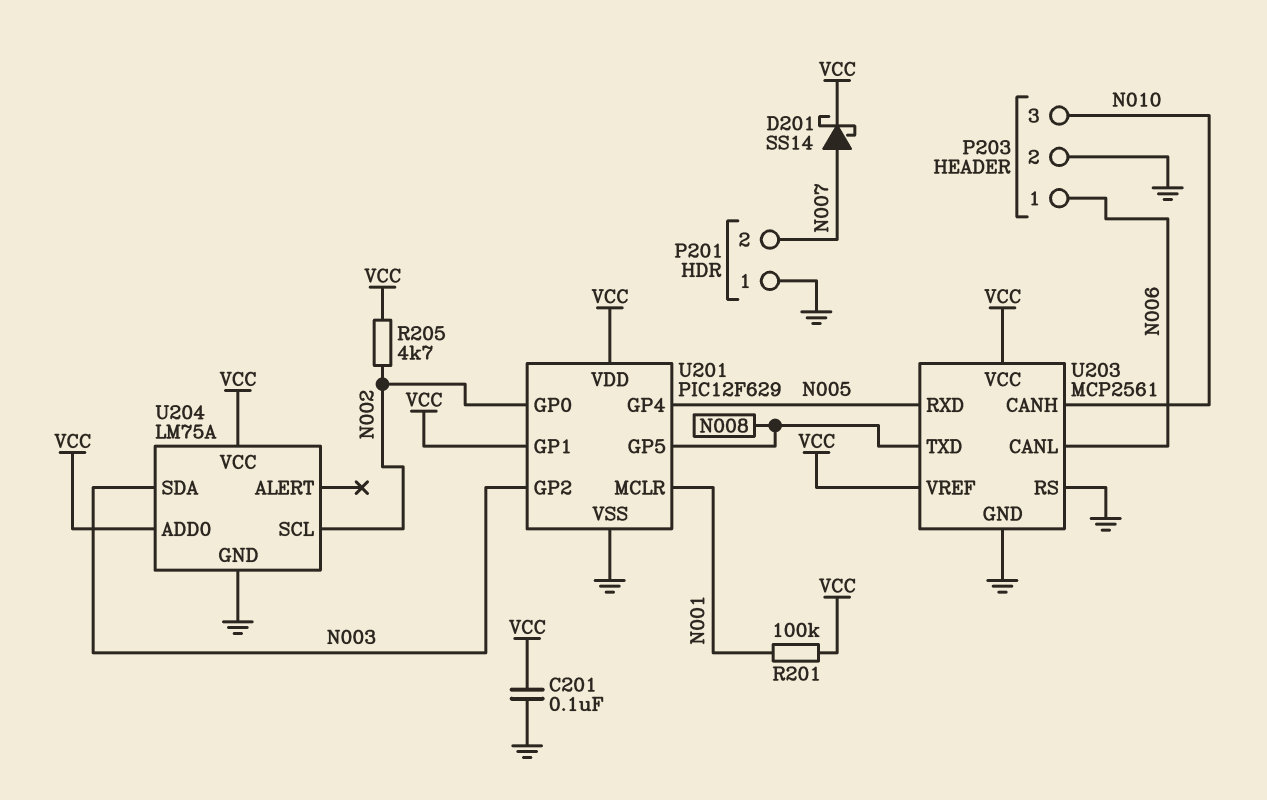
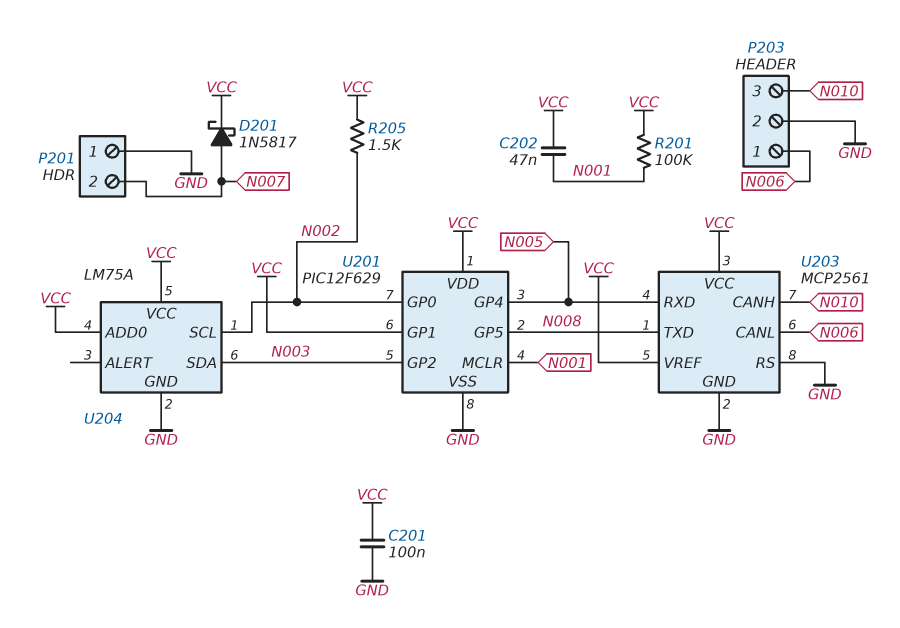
C202: none -> 47nF (N001, VCC)
D201: schottky SS14 (A N007, K VCC) -> schottky 1N5817 (A N007, K VCC)
R205: 4.7k (N002, VCC) -> 1.5k (N002, VCC)

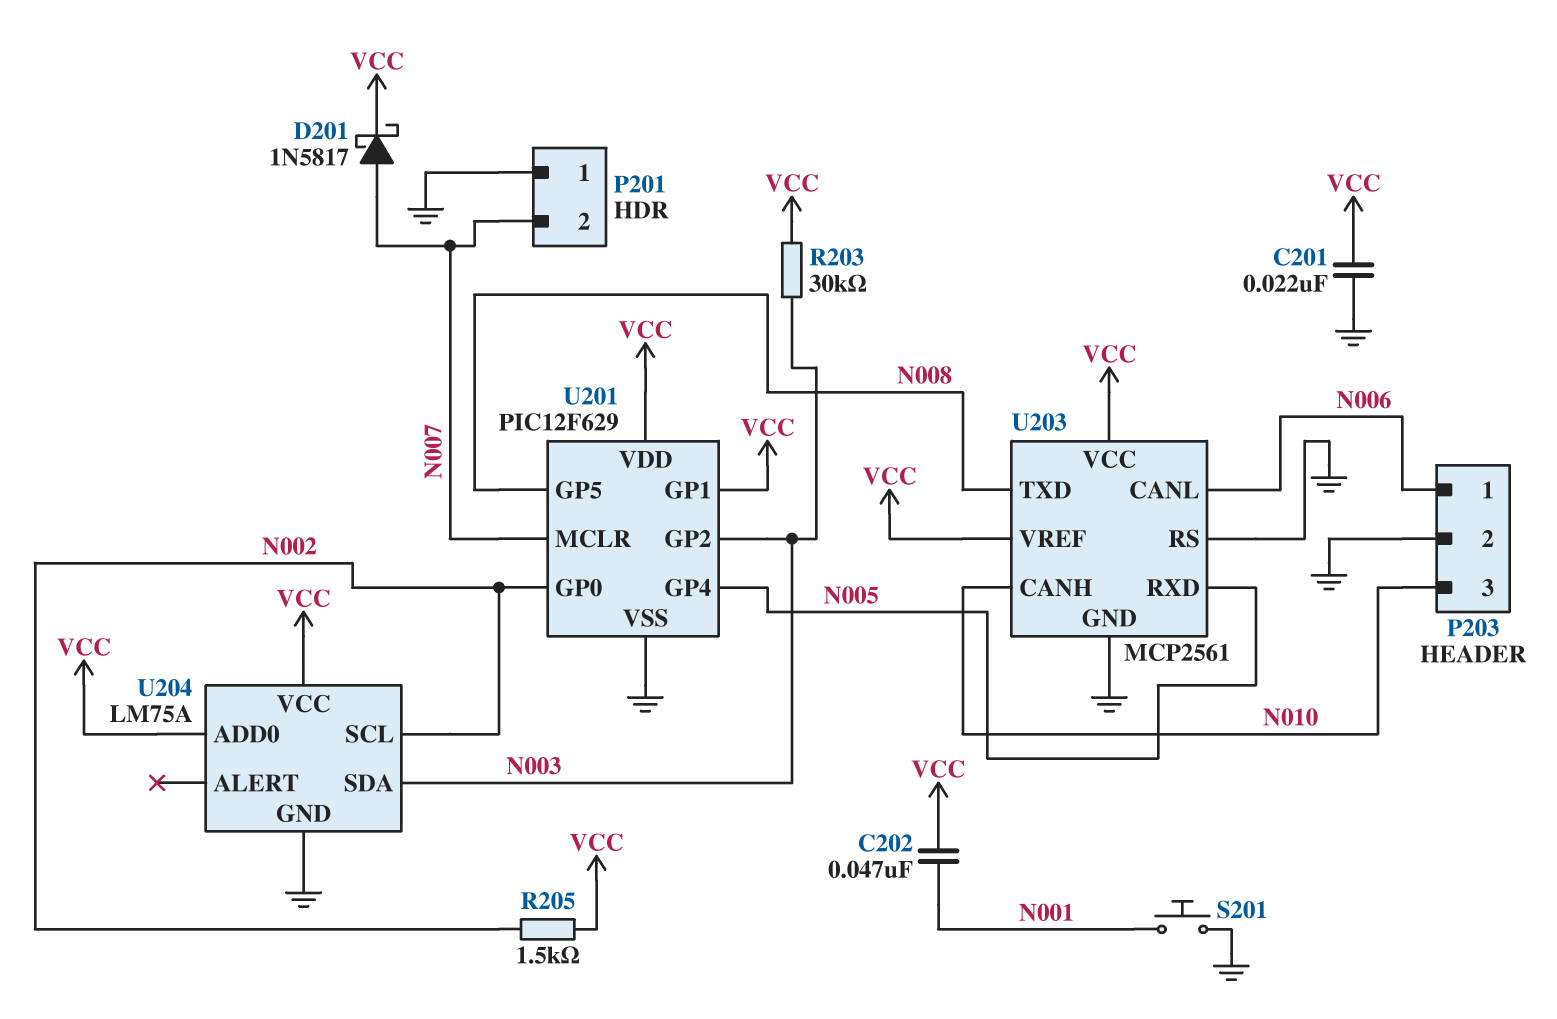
C201: 100nF (GND, VCC) -> 22nF (GND, VCC)
R201: 100k (N001, VCC) -> none
R203: none -> 30k (N003, VCC)
S201: none -> button (GND, N001)
U201 pin MCLR: N001 -> N007

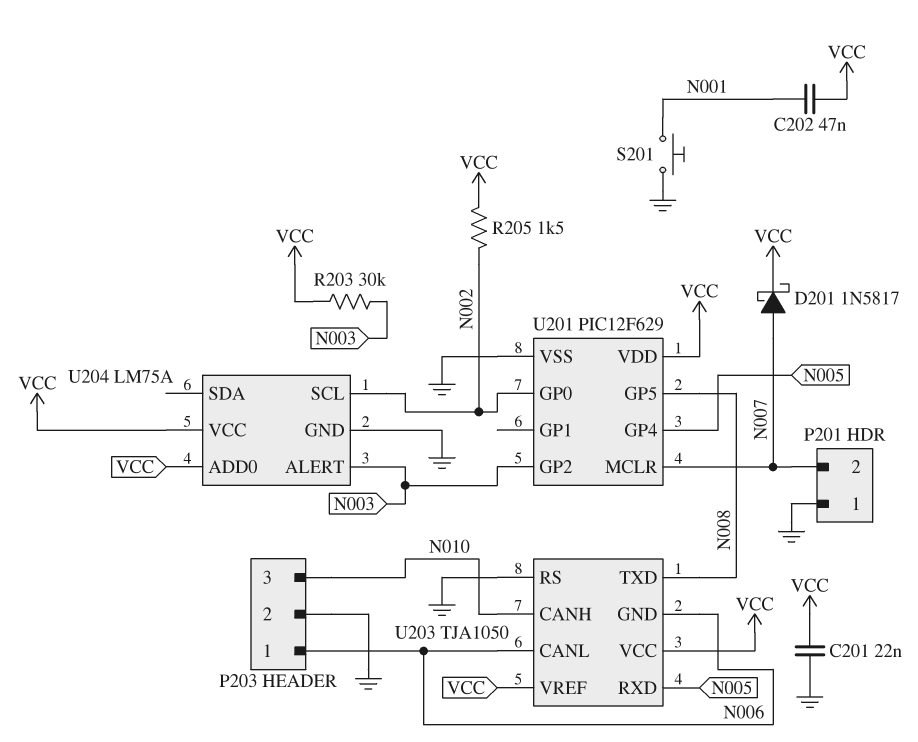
U201 pin GP1: VCC -> none
U203: MCP2561 -> TJA1050
U203 pin GND: GND -> N006
U204 pin ALERT: none -> N003
U204 pin SDA: N003 -> none

